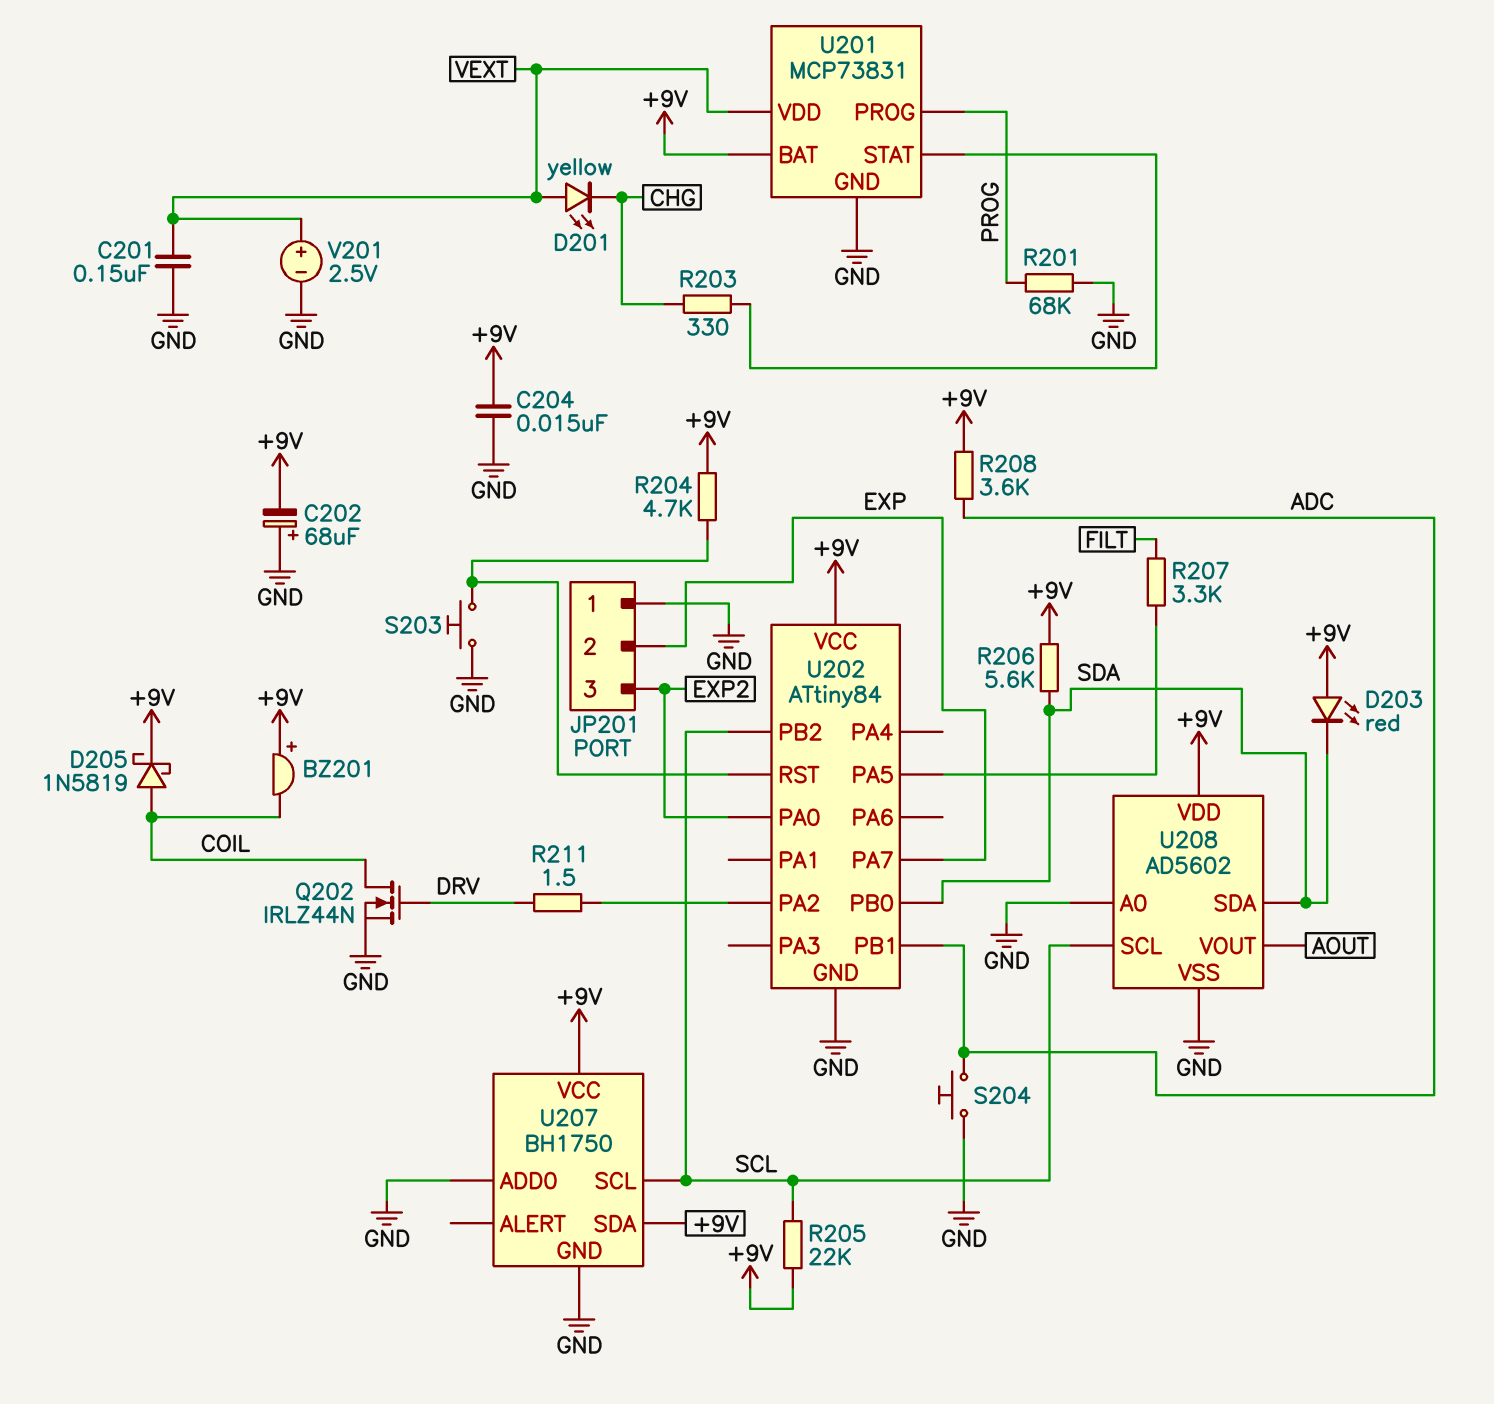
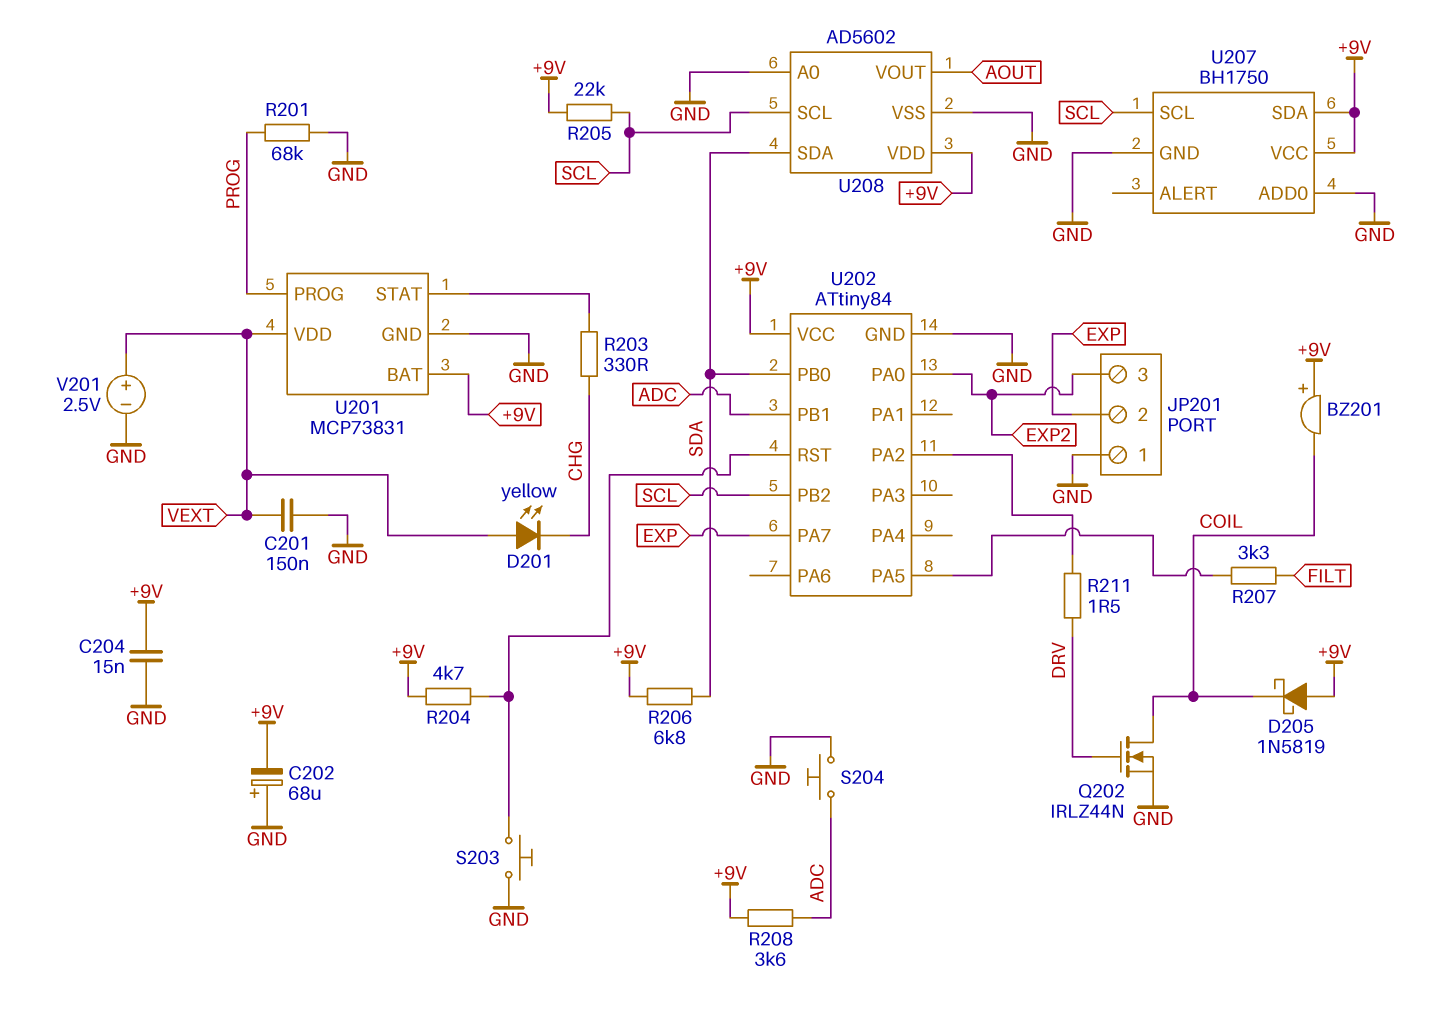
D203: LED red (A +9V, K SDA) -> none
D205: schottky 1N5819 (A COIL, K +9V) -> schottky 1N5819 (A +9V, K COIL)
R206: 5.6k (+9V, SDA) -> 6.8k (+9V, SDA)

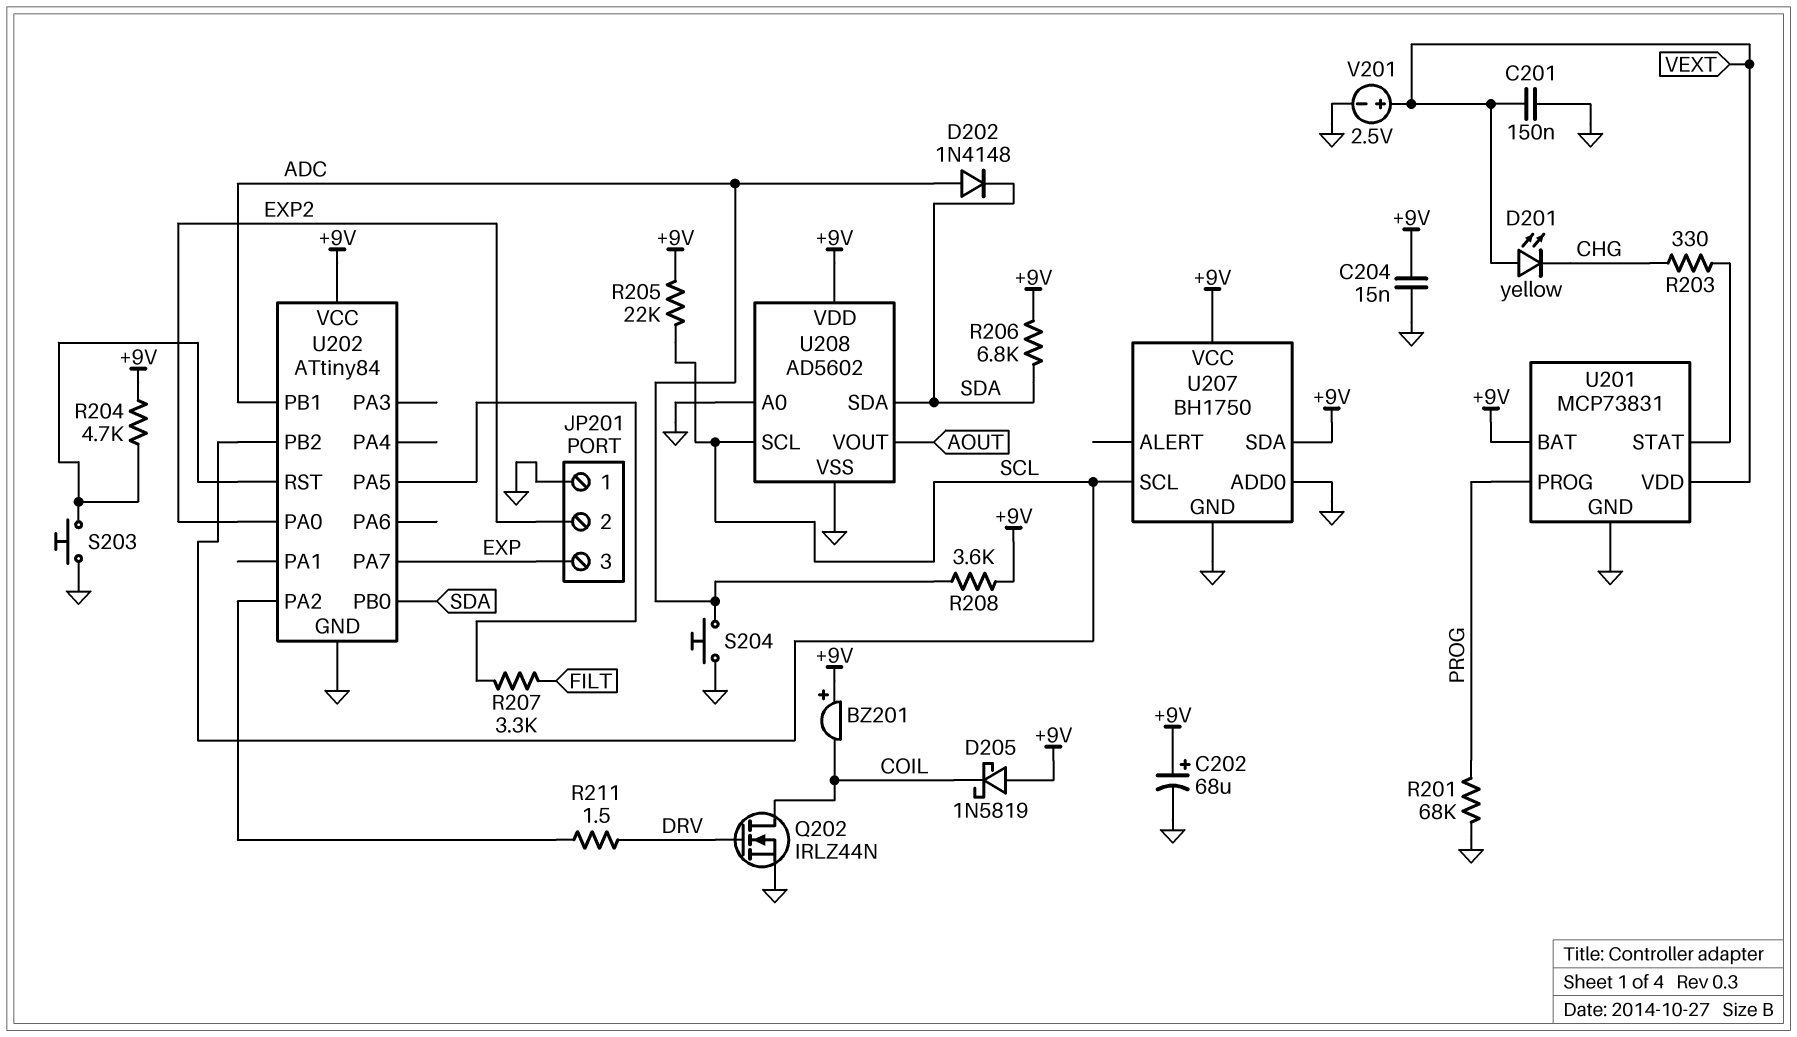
C202: 68uF (plus GND, minus +9V) -> 68uF (plus +9V, minus GND)
D202: none -> diode 1N4148 (A ADC, K SDA)
JP201 pin 2: EXP -> EXP2
JP201 pin 3: EXP2 -> EXP

